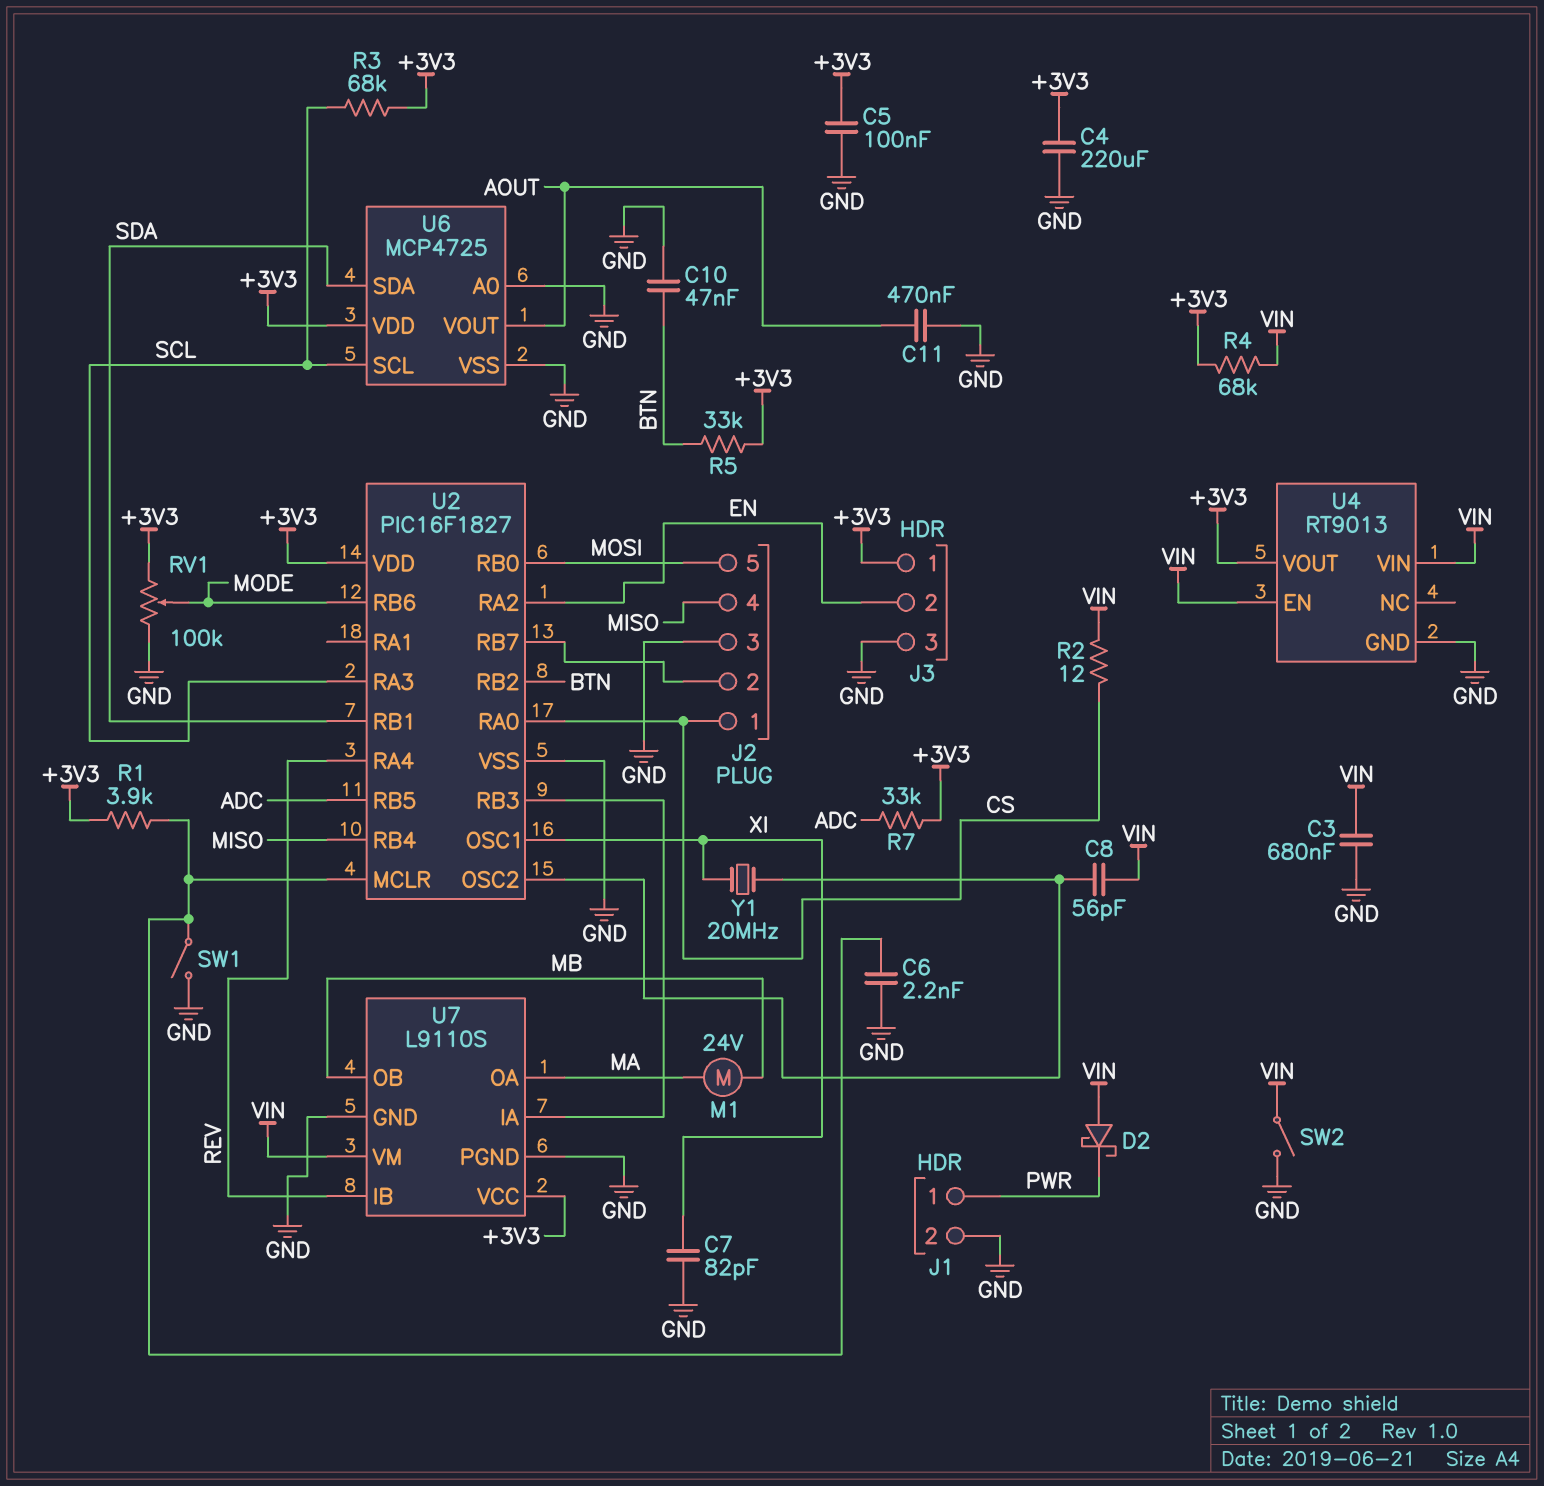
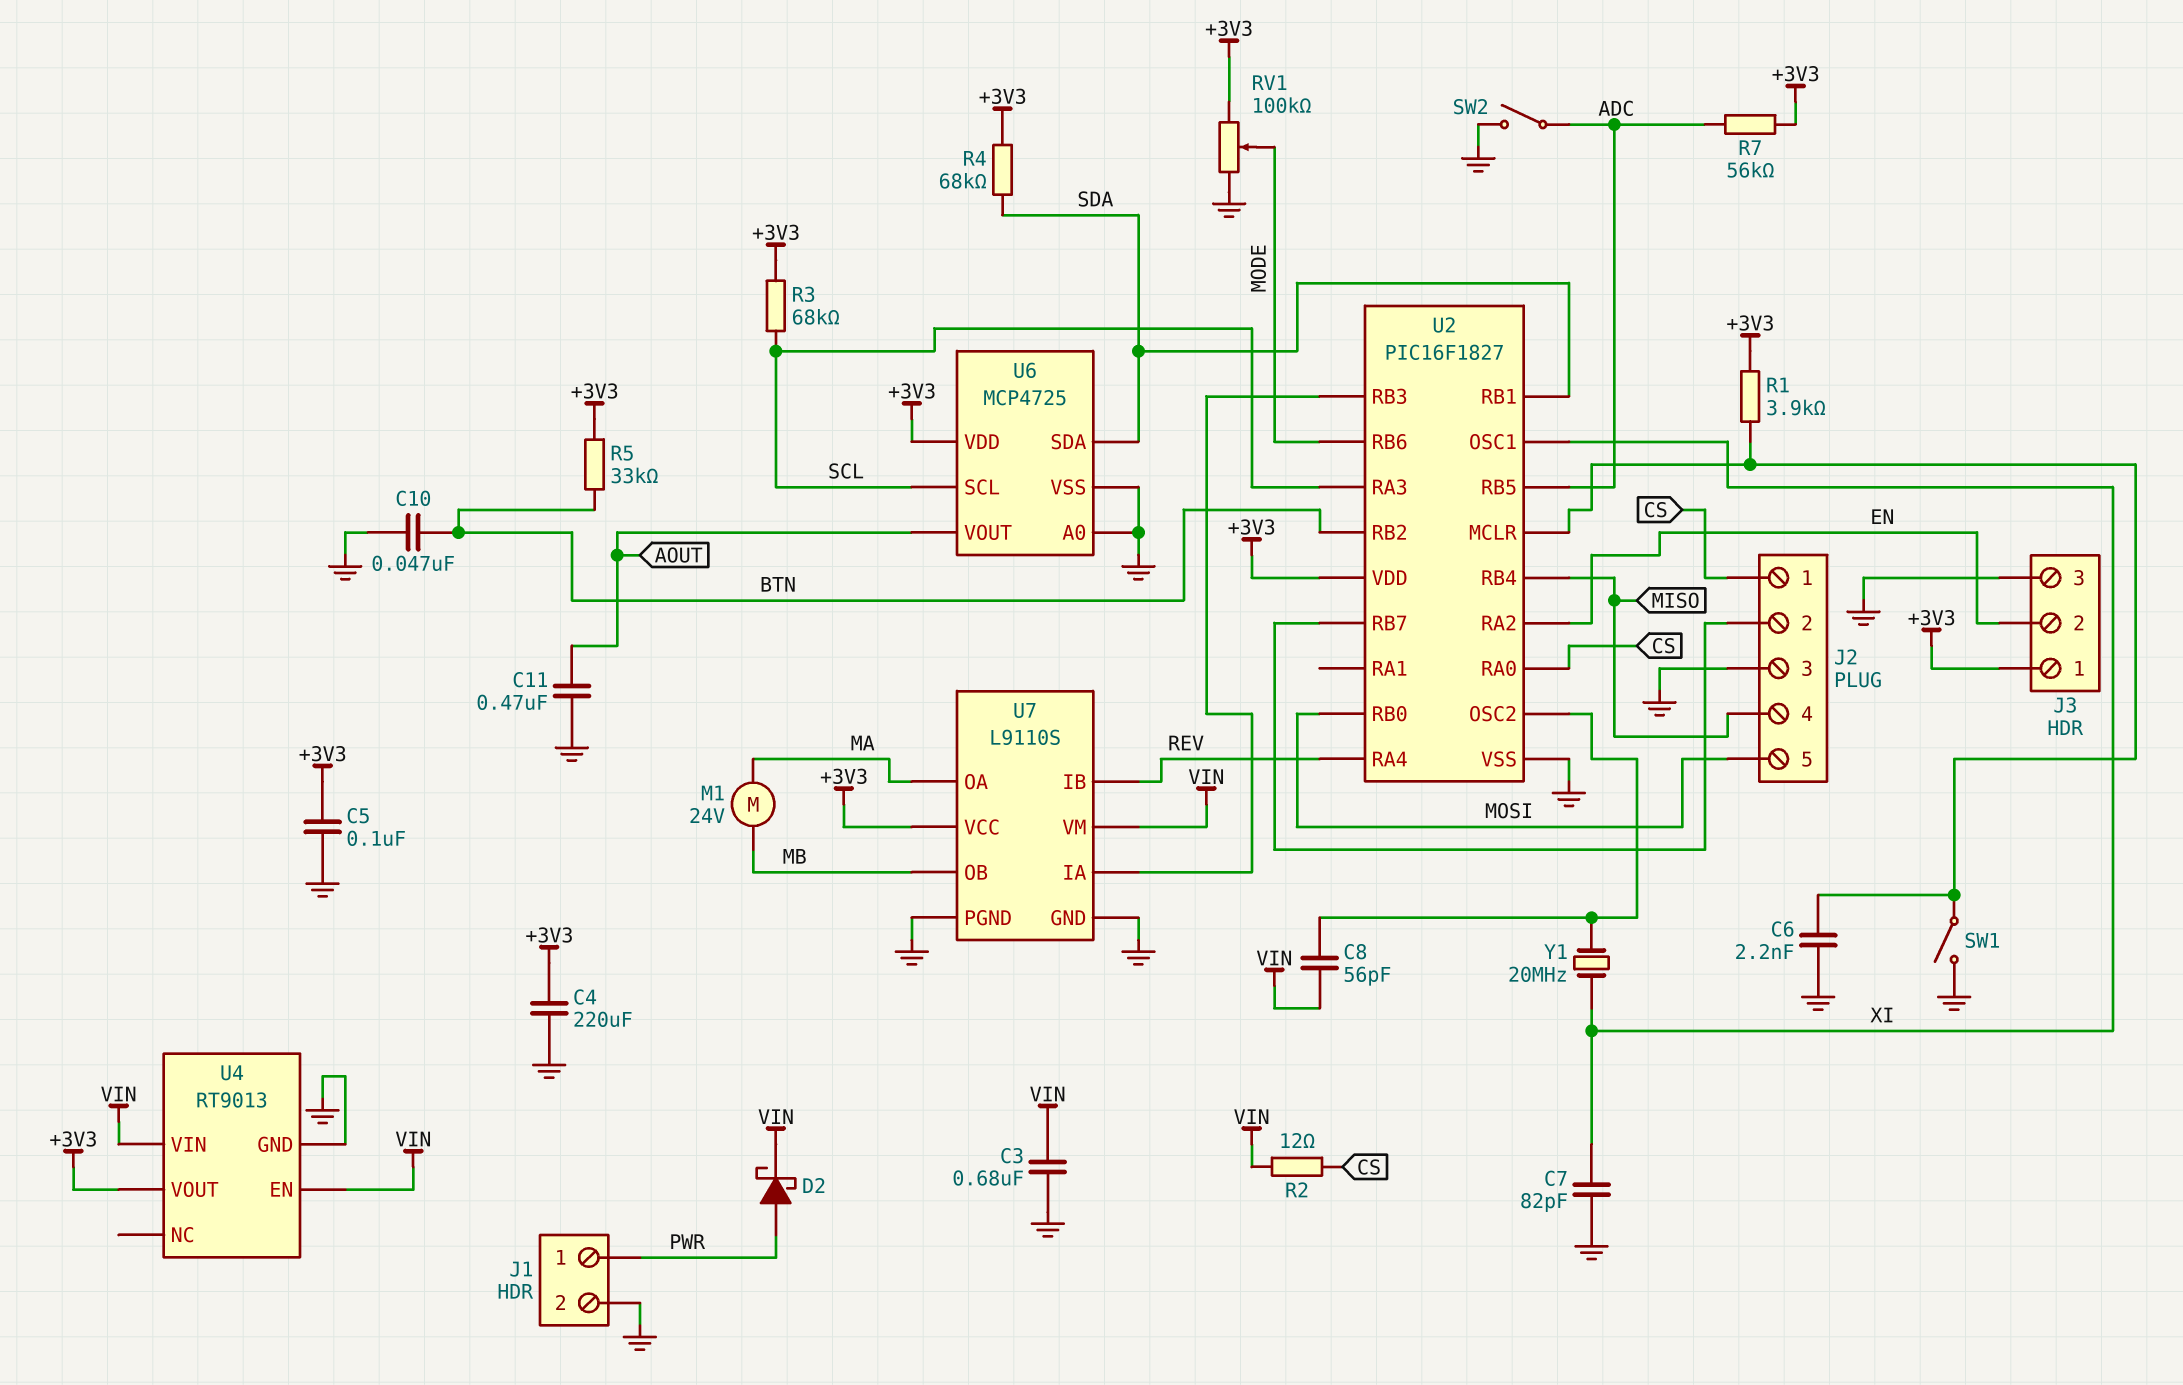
D2: schottky (A VIN, K PWR) -> schottky (A PWR, K VIN)
R4: 68k (+3V3, VIN) -> 68k (+3V3, SDA)
R7: 33k (+3V3, ADC) -> 56k (+3V3, ADC)
SW2: switch (GND, VIN) -> switch (ADC, GND)

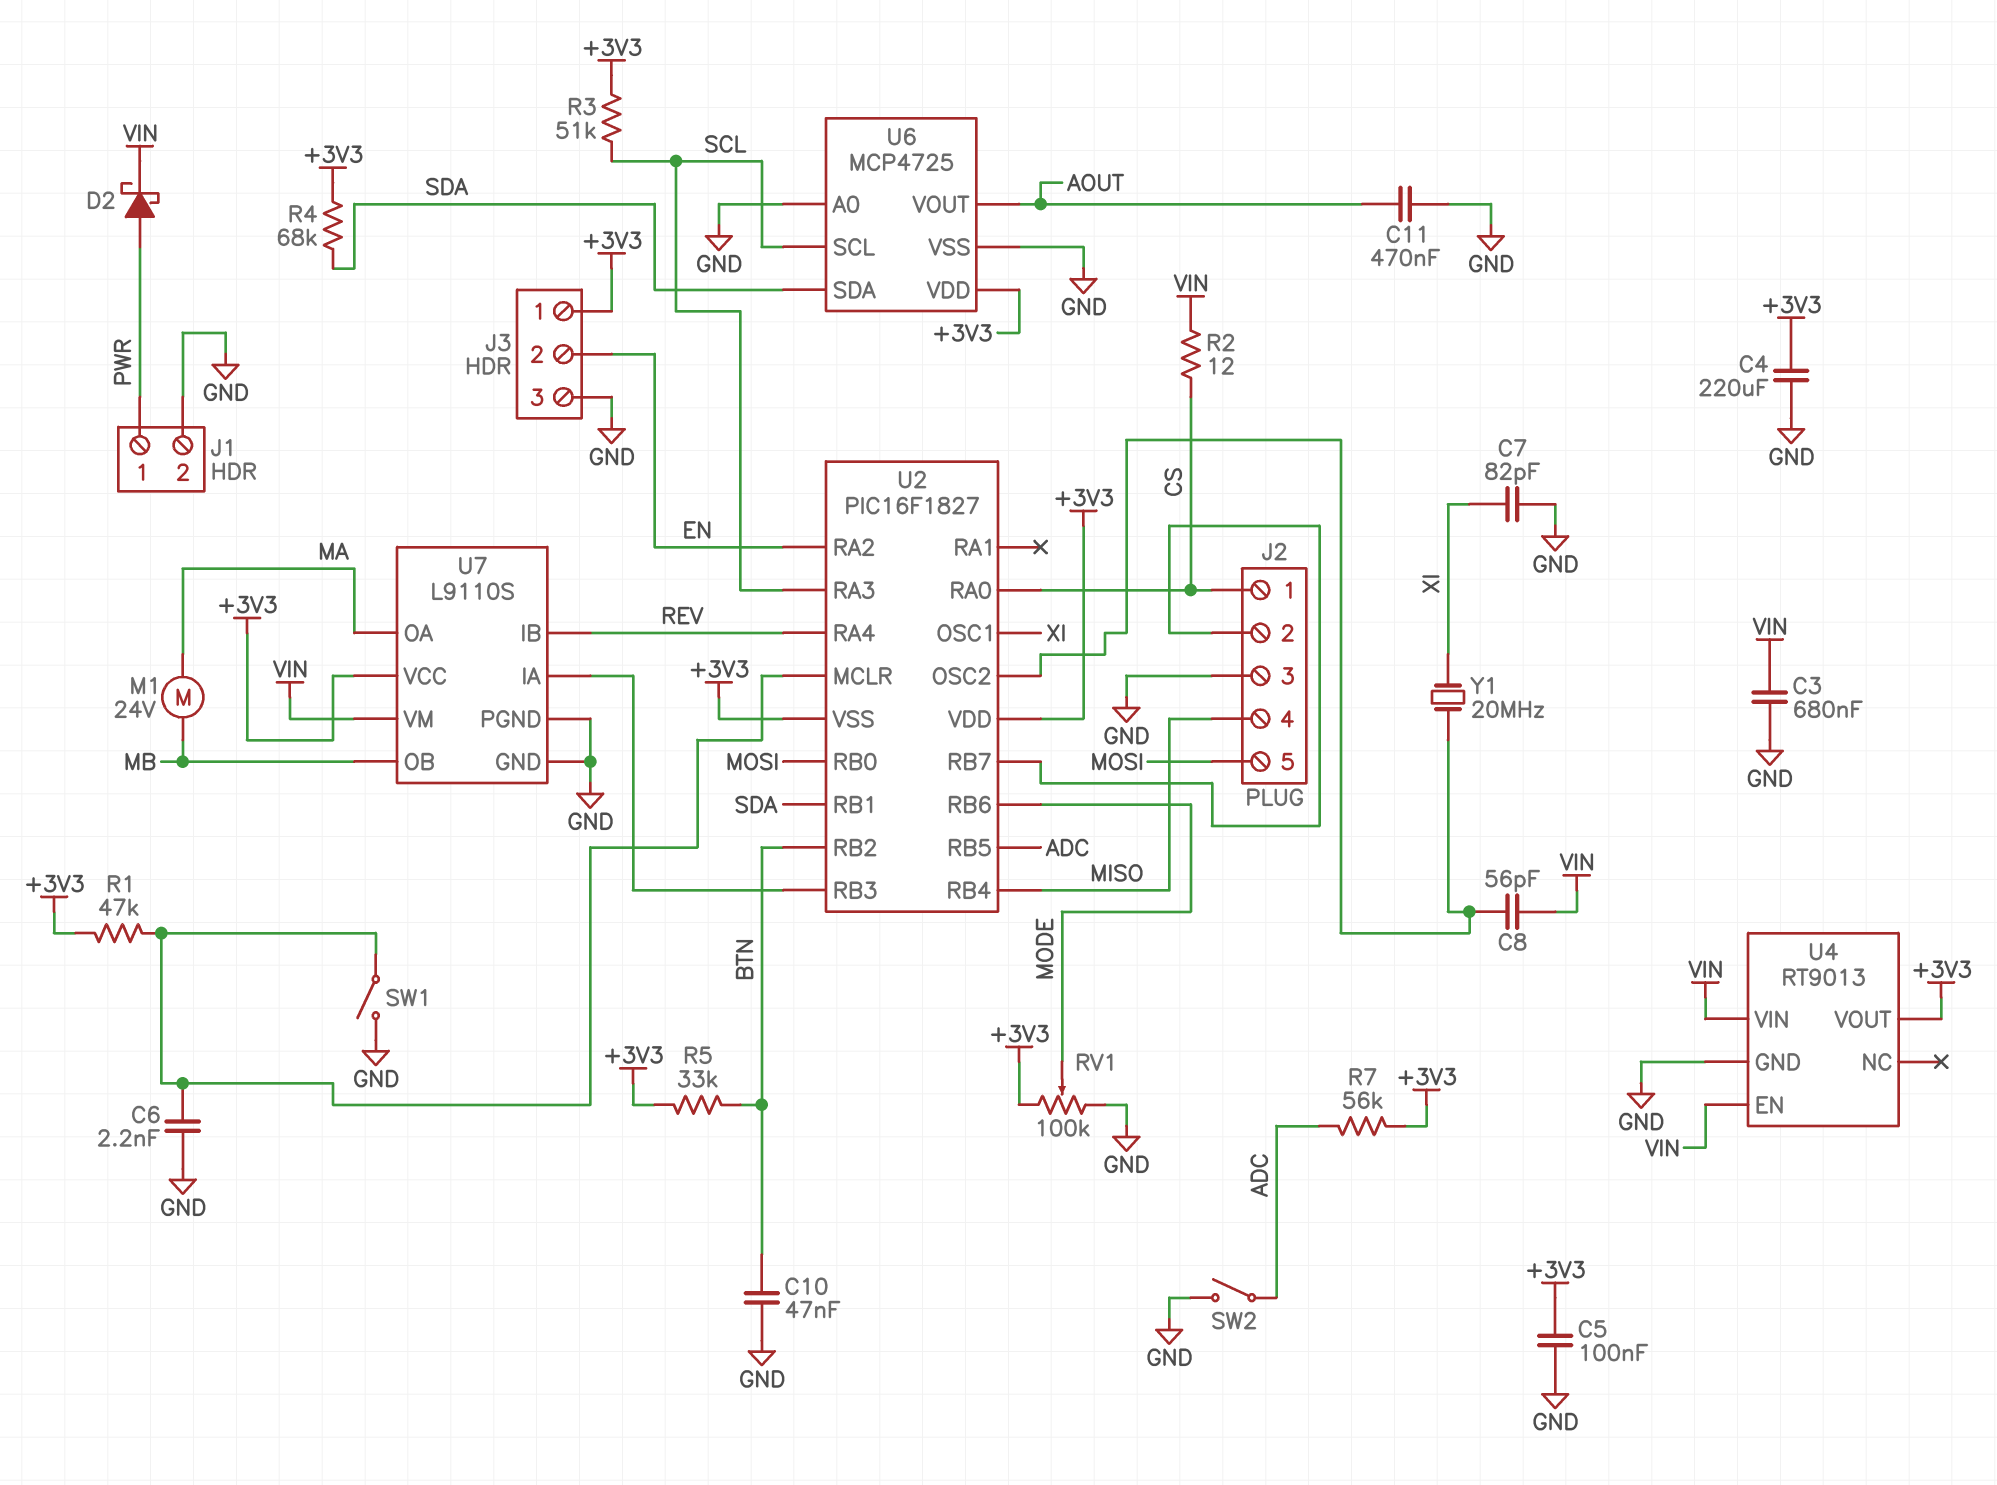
R1: 3.9k (+3V3, U2/MCLR) -> 47k (+3V3, U2/MCLR)
R3: 68k (+3V3, SCL) -> 51k (+3V3, SCL)
U2 pin VSS: GND -> +3V3

